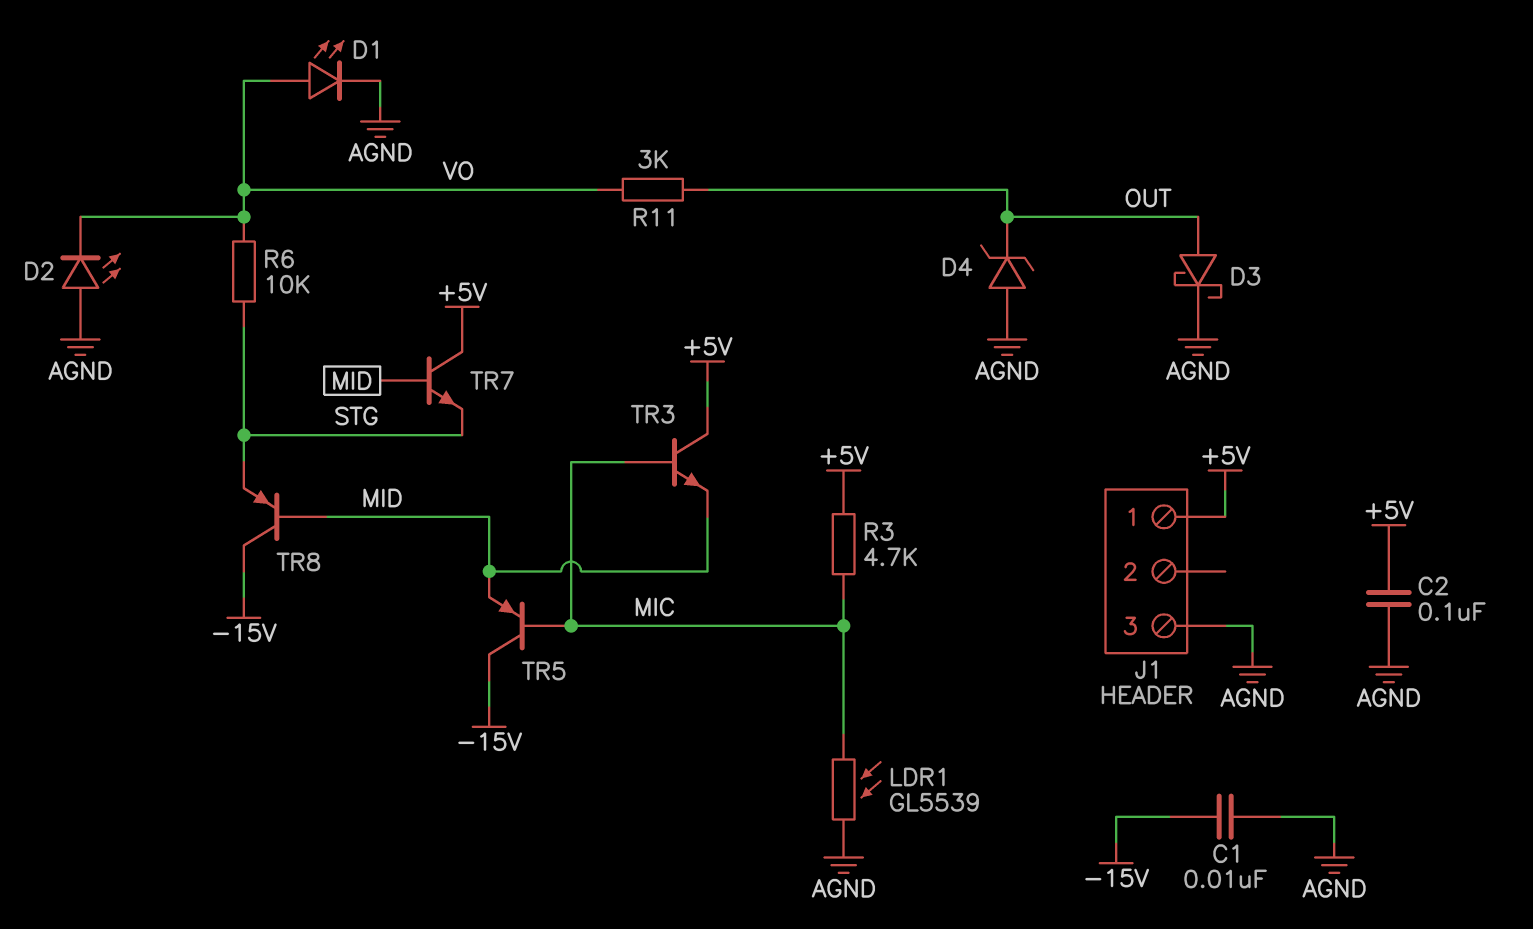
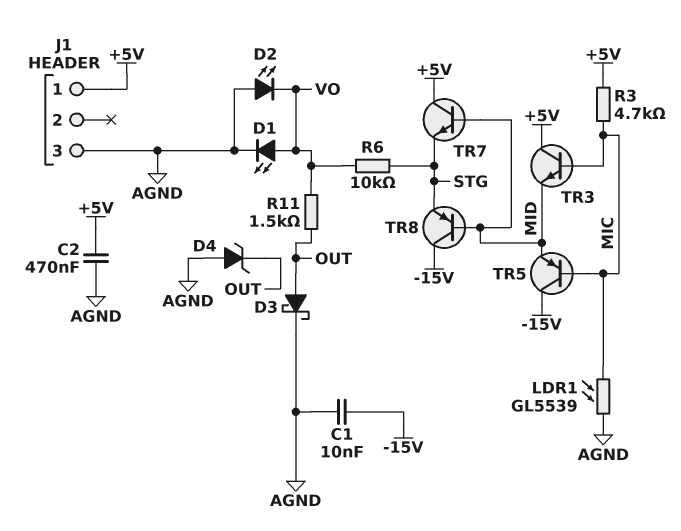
C2: 100nF (+5V, AGND) -> 470nF (+5V, AGND)
R11: 3k (OUT, VO) -> 1.5k (OUT, VO)

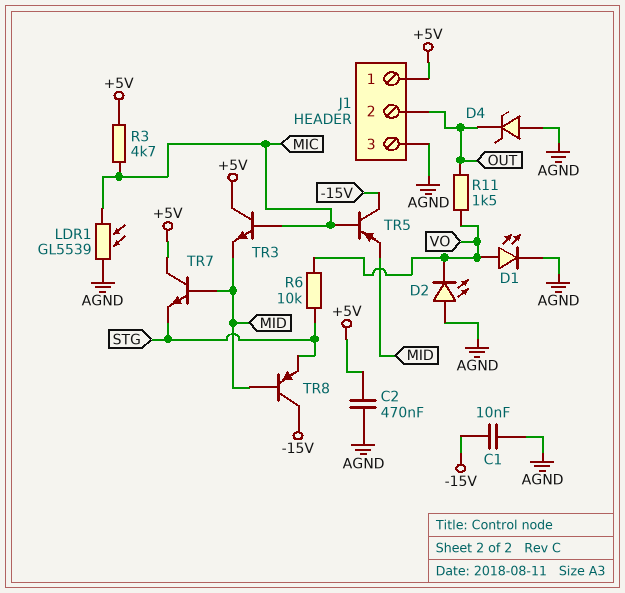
D3: schottky (A OUT, K AGND) -> none
J1 pin 2: none -> OUT

